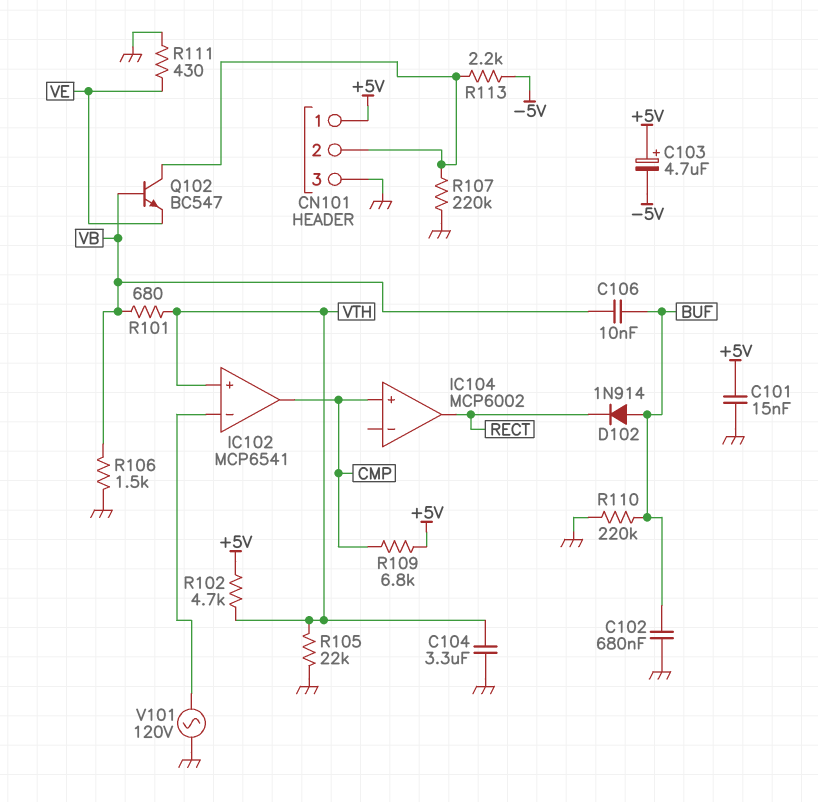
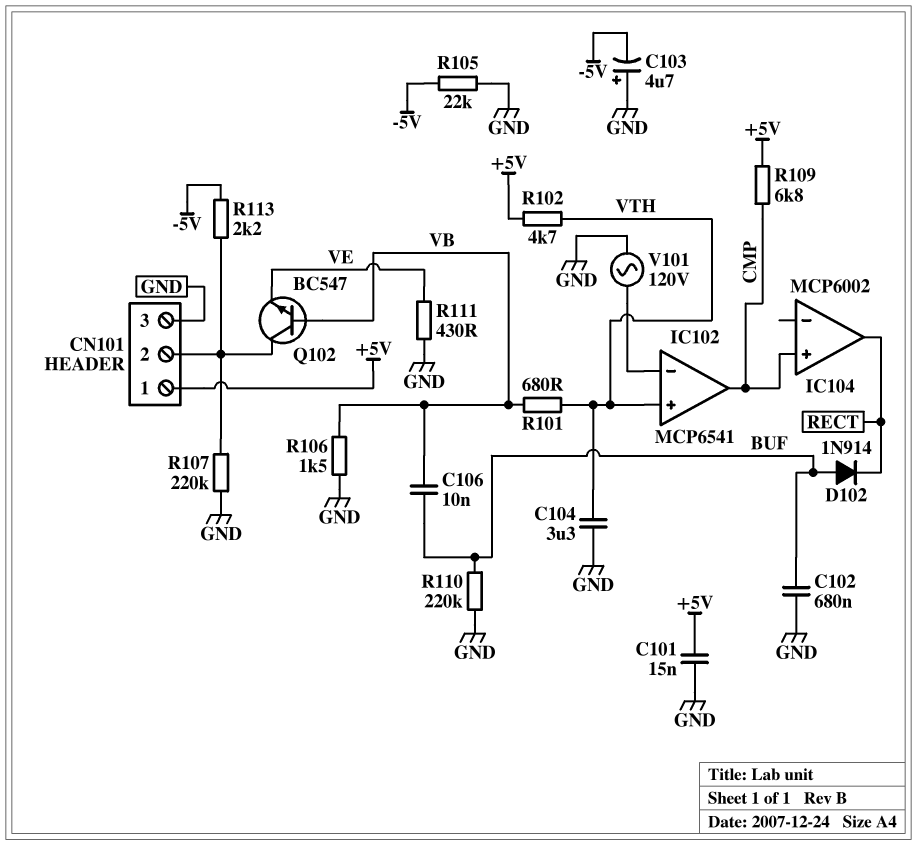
C103: 4.7uF (plus +5V, minus -5V) -> 4.7uF (plus GND, minus -5V)
R105: 22k (GND, VTH) -> 22k (-5V, GND)

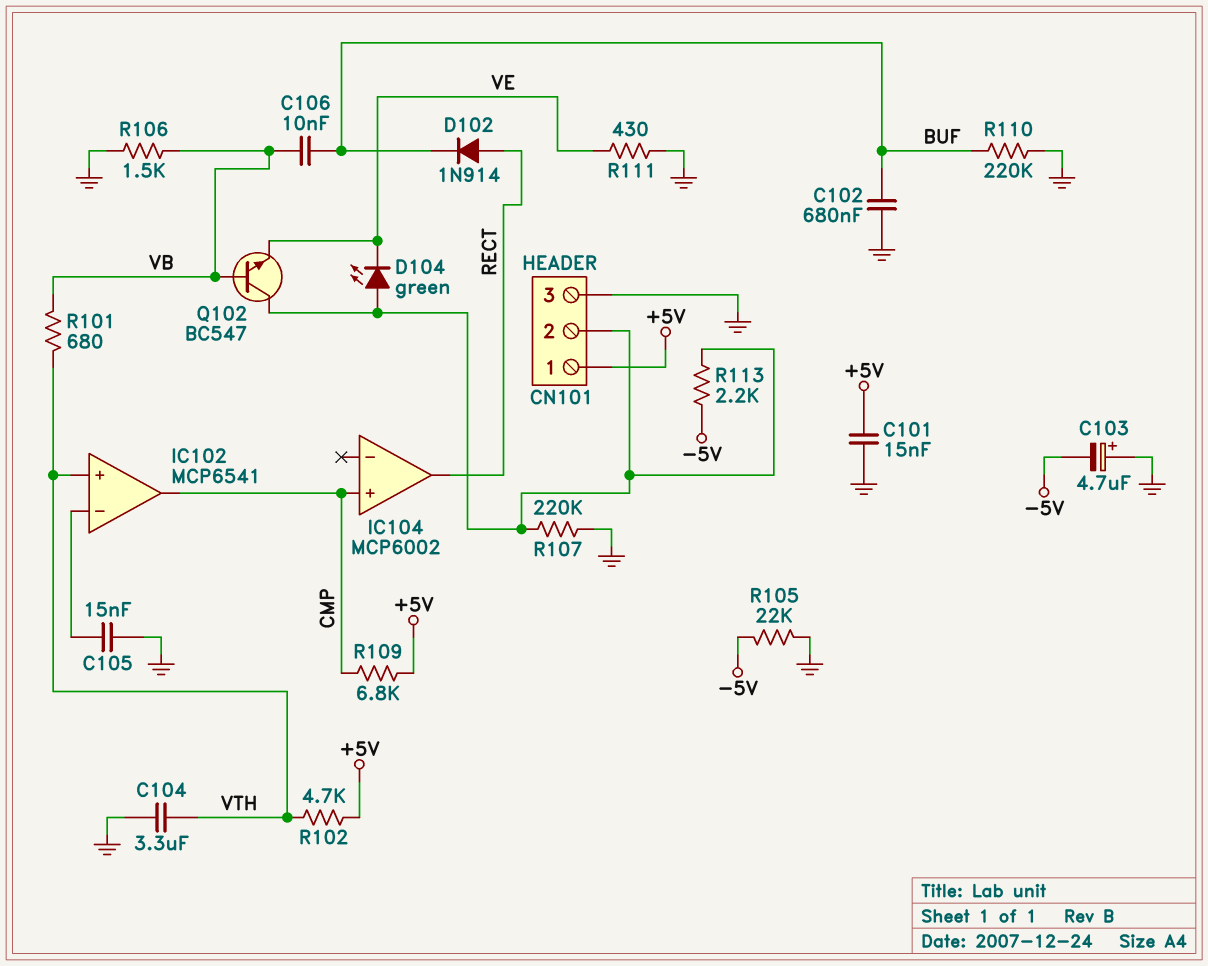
C105: none -> 15nF (GND, IC102/in-)
D102: diode 1N914 (A BUF, K RECT) -> diode 1N914 (A RECT, K BUF)
D104: none -> LED green (A CN101/2, K VE)
V101: AC 120V (GND, IC102/in-) -> none

